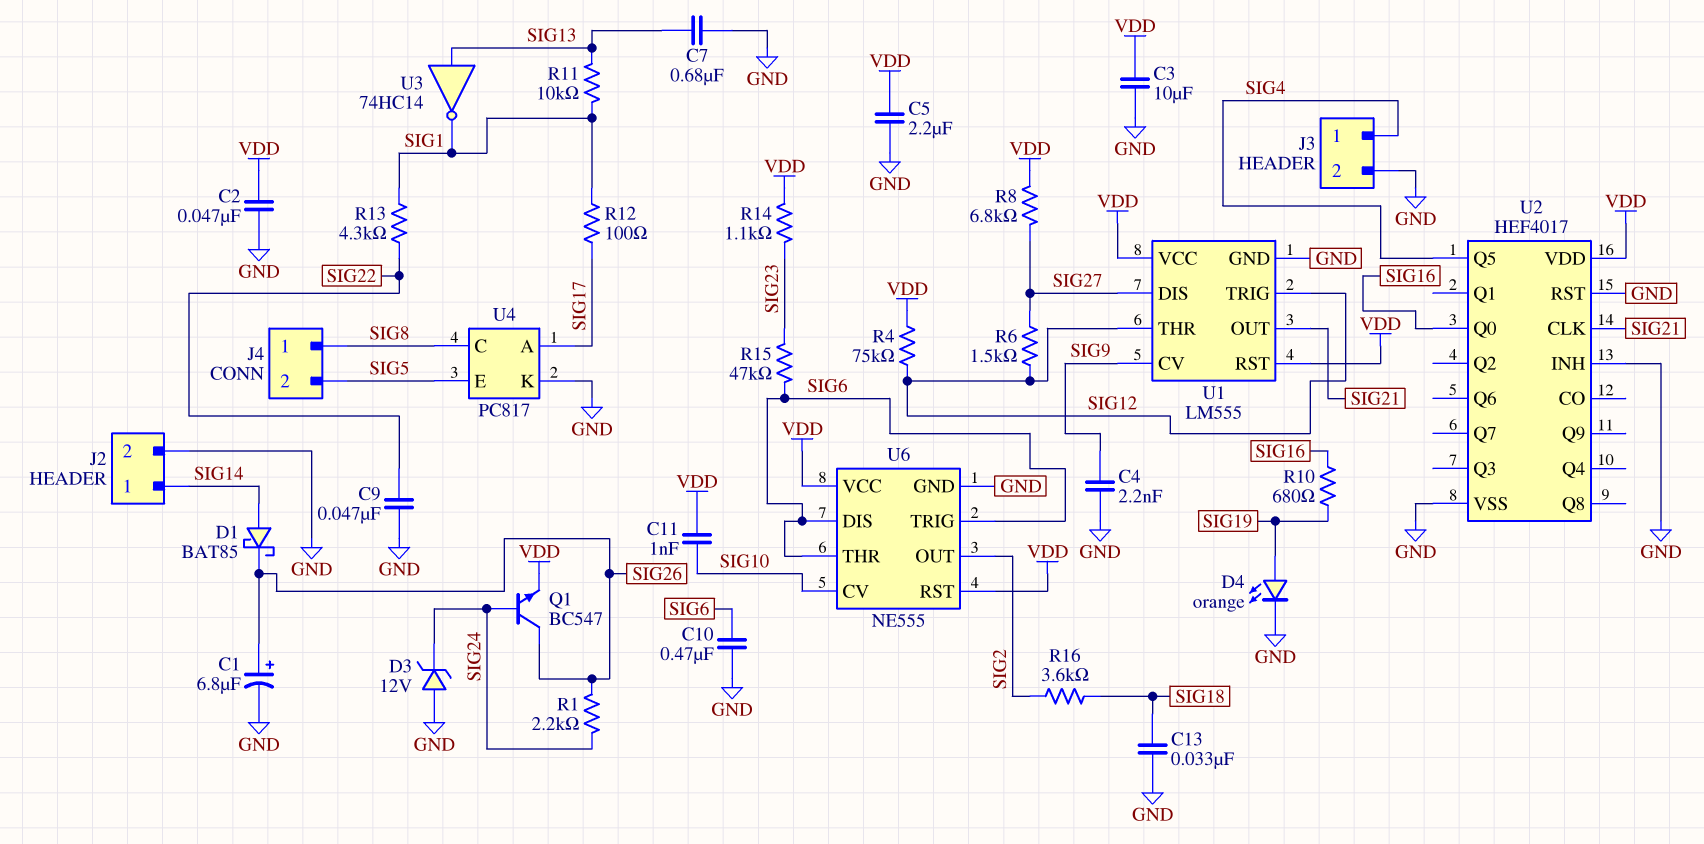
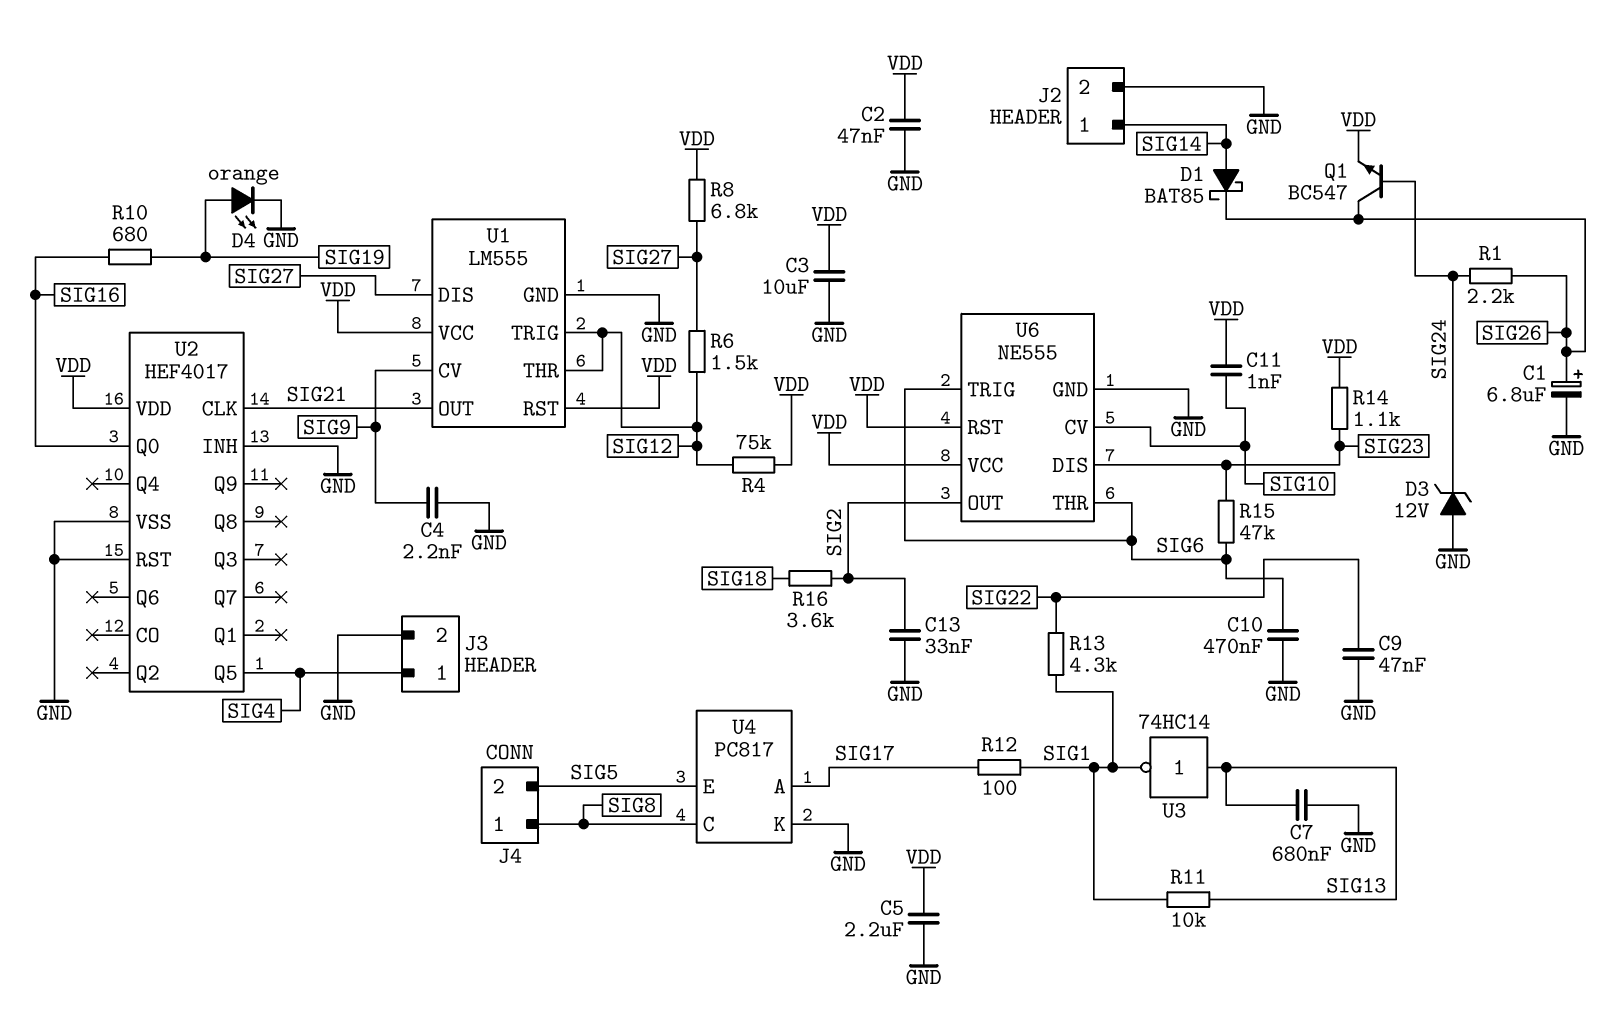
C13: 33nF (GND, SIG18) -> 33nF (GND, SIG2)
U6 pin DIS: SIG6 -> SIG23

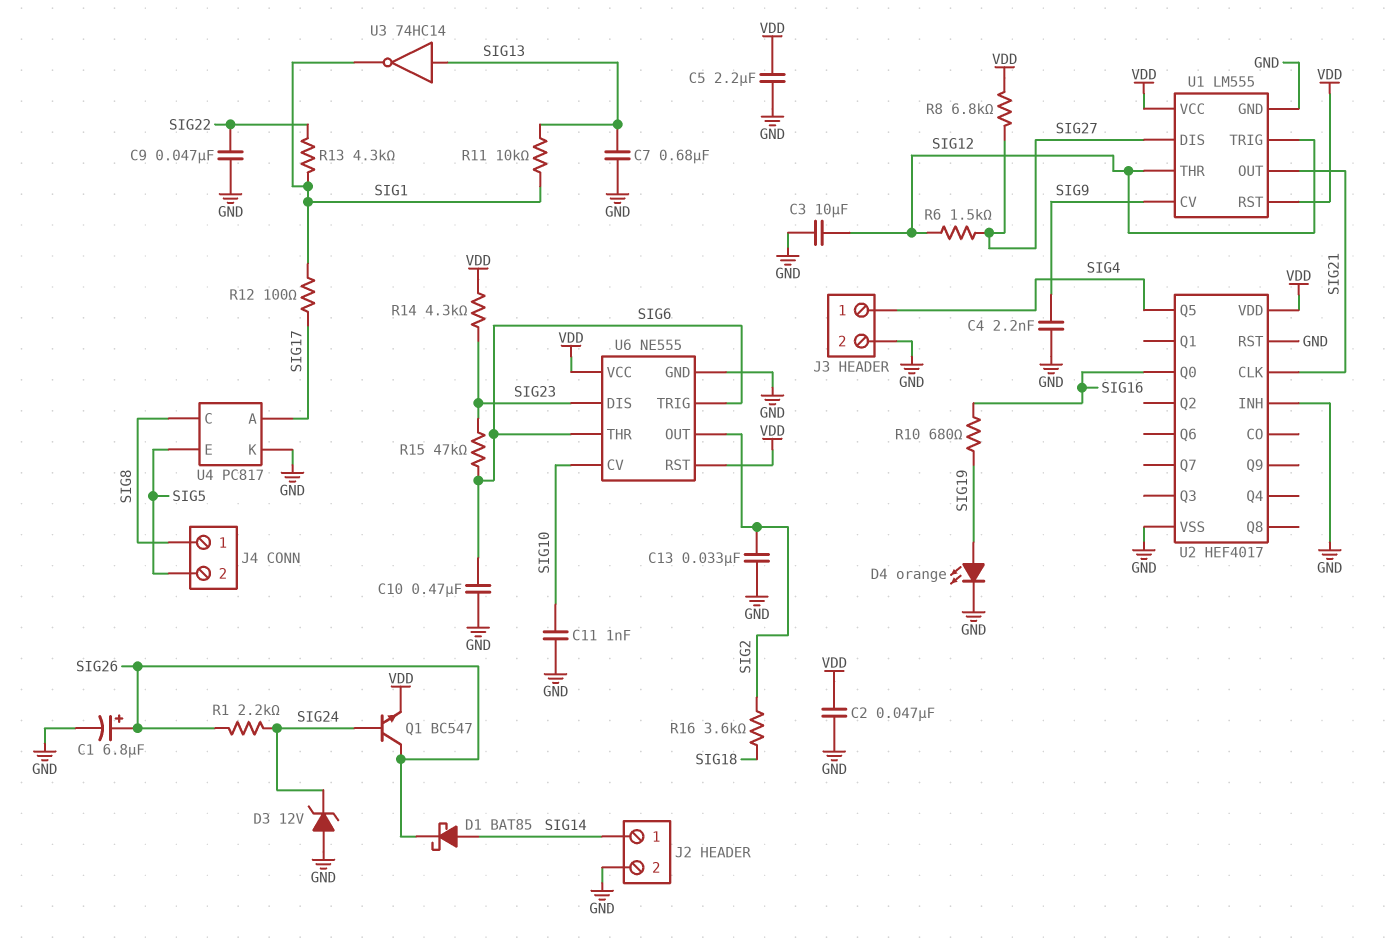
C3: 10uF (GND, VDD) -> 10uF (GND, SIG12)
C11: 1nF (SIG10, VDD) -> 1nF (GND, SIG10)
R4: 75k (SIG12, VDD) -> none
R14: 1.1k (SIG23, VDD) -> 4.3k (SIG23, VDD)

